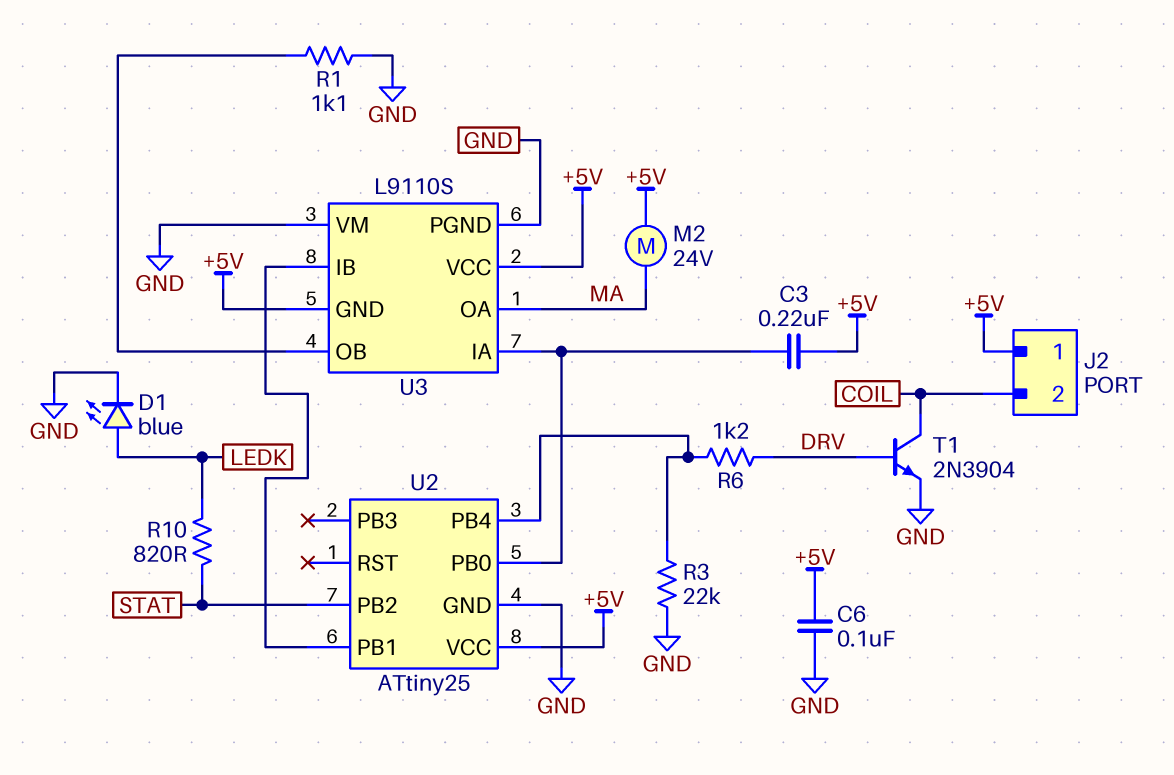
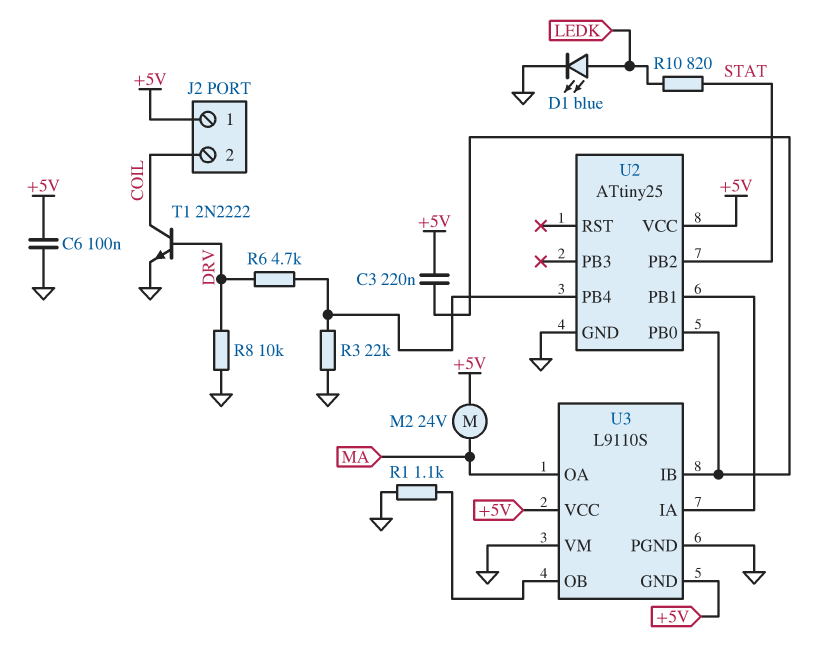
R6: 1.2k (DRV, U2/PB4) -> 4.7k (DRV, U2/PB4)
R8: none -> 10k (DRV, GND)
T1: NPN 2N3904 (B DRV, C COIL, E GND) -> NPN 2N2222 (B DRV, C COIL, E GND)
U3 pin IA: U2/PB0 -> U2/PB1
U3 pin IB: U2/PB1 -> U2/PB0

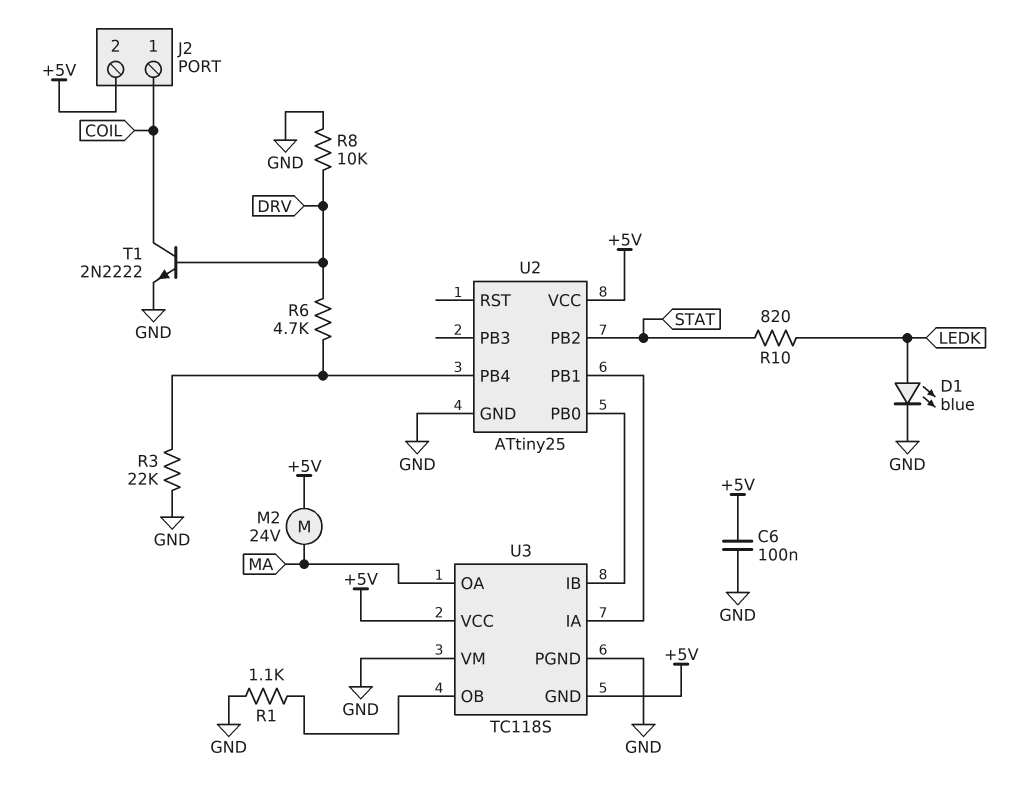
C3: 220nF (+5V, U2/PB0) -> none
J2 pin 1: +5V -> COIL
J2 pin 2: COIL -> +5V
U3: L9110S -> TC118S

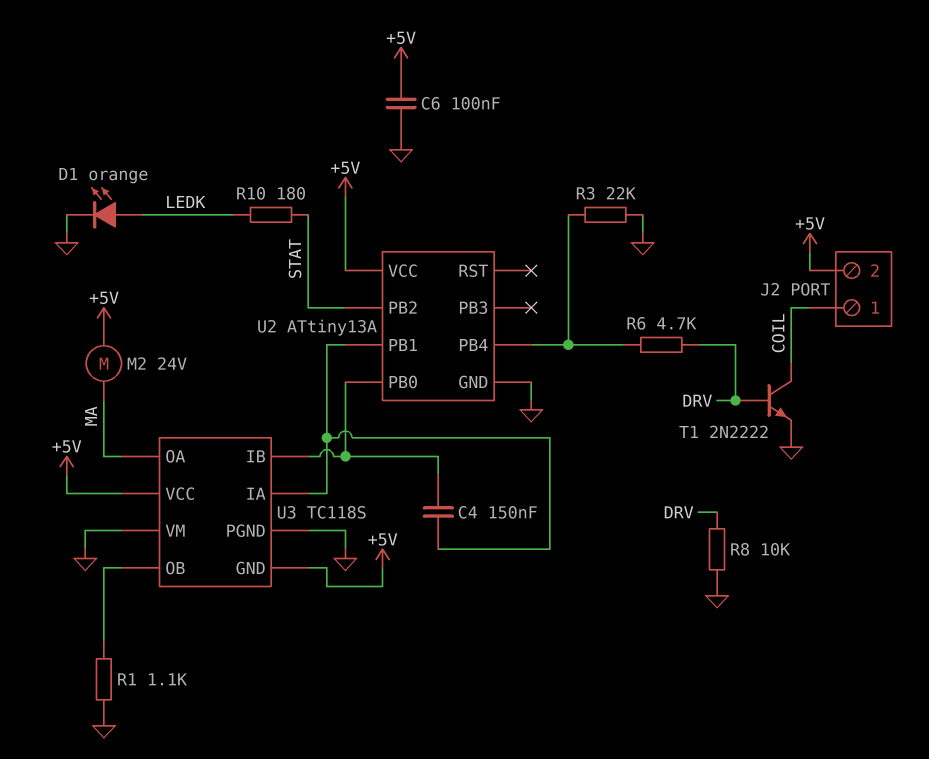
C4: none -> 150nF (U2/PB0, U2/PB1)
D1: LED blue (A LEDK, K GND) -> LED orange (A LEDK, K GND)
R10: 820 (LEDK, STAT) -> 180 (LEDK, STAT)
U2: ATtiny25 -> ATtiny13A

